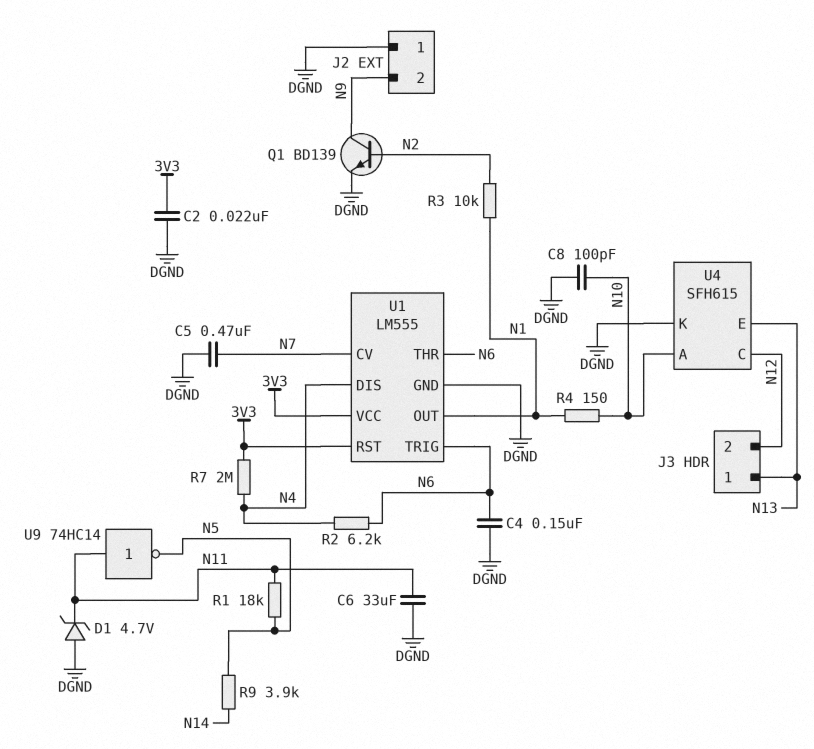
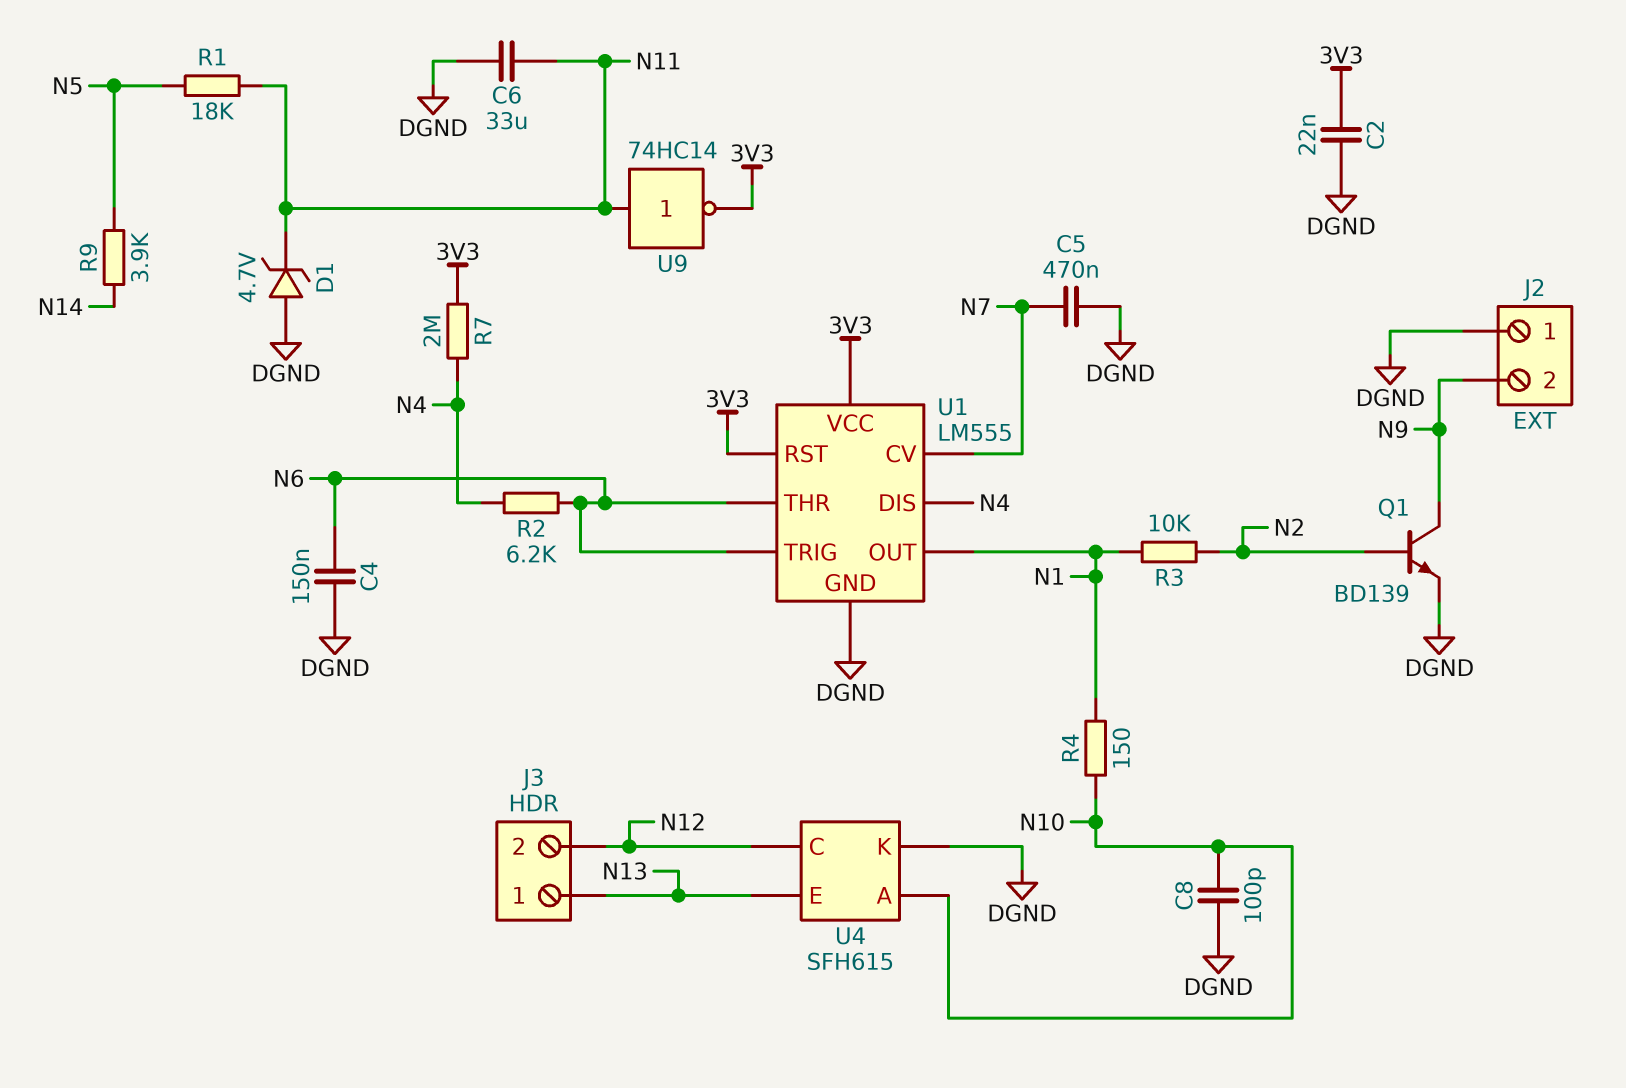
U9: NOT 74HC14 (in N11, out N5) -> NOT 74HC14 (in N11, out 3V3)

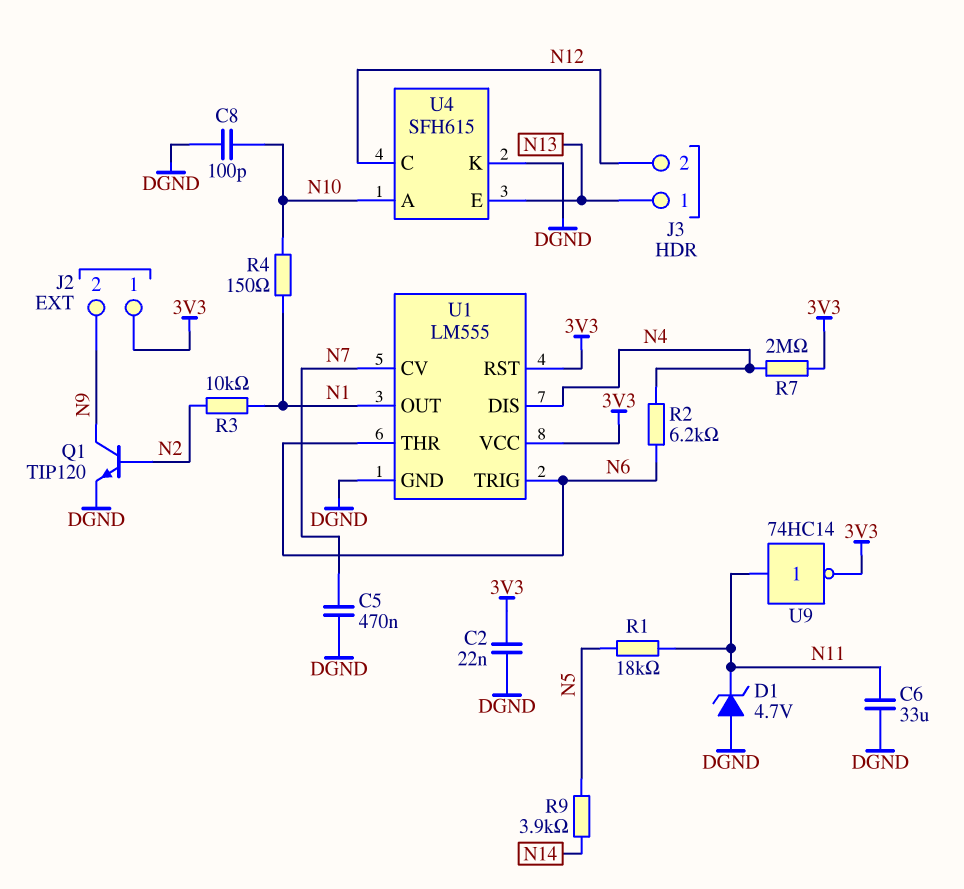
C4: 150nF (DGND, N6) -> none
J2 pin 1: DGND -> 3V3
Q1: NPN BD139 (B N2, C N9, E DGND) -> NPN TIP120 (B N2, C N9, E DGND)

